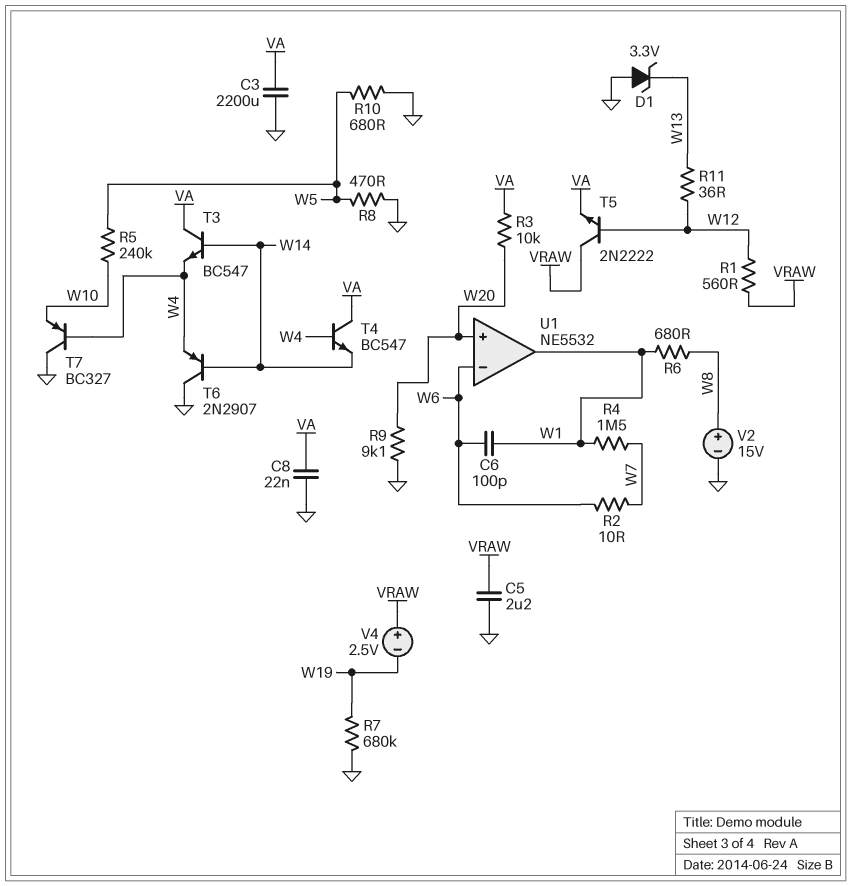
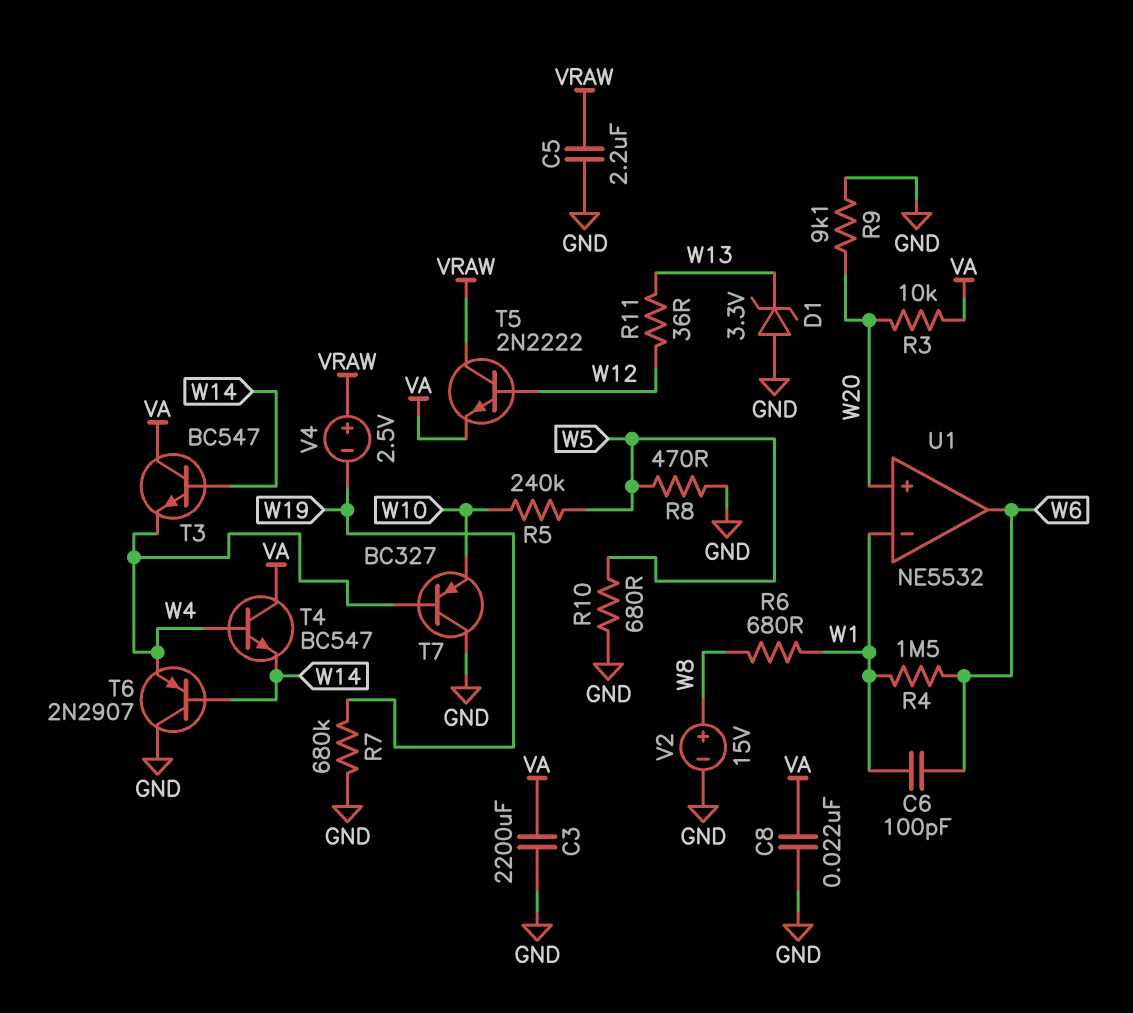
R1: 560 (VRAW, W12) -> none
R2: 10 (W6, W7) -> none
R4: 1.5M (W1, W7) -> 1.5M (W1, W6)
U1 pin in-: W6 -> W1
U1 pin out: W1 -> W6

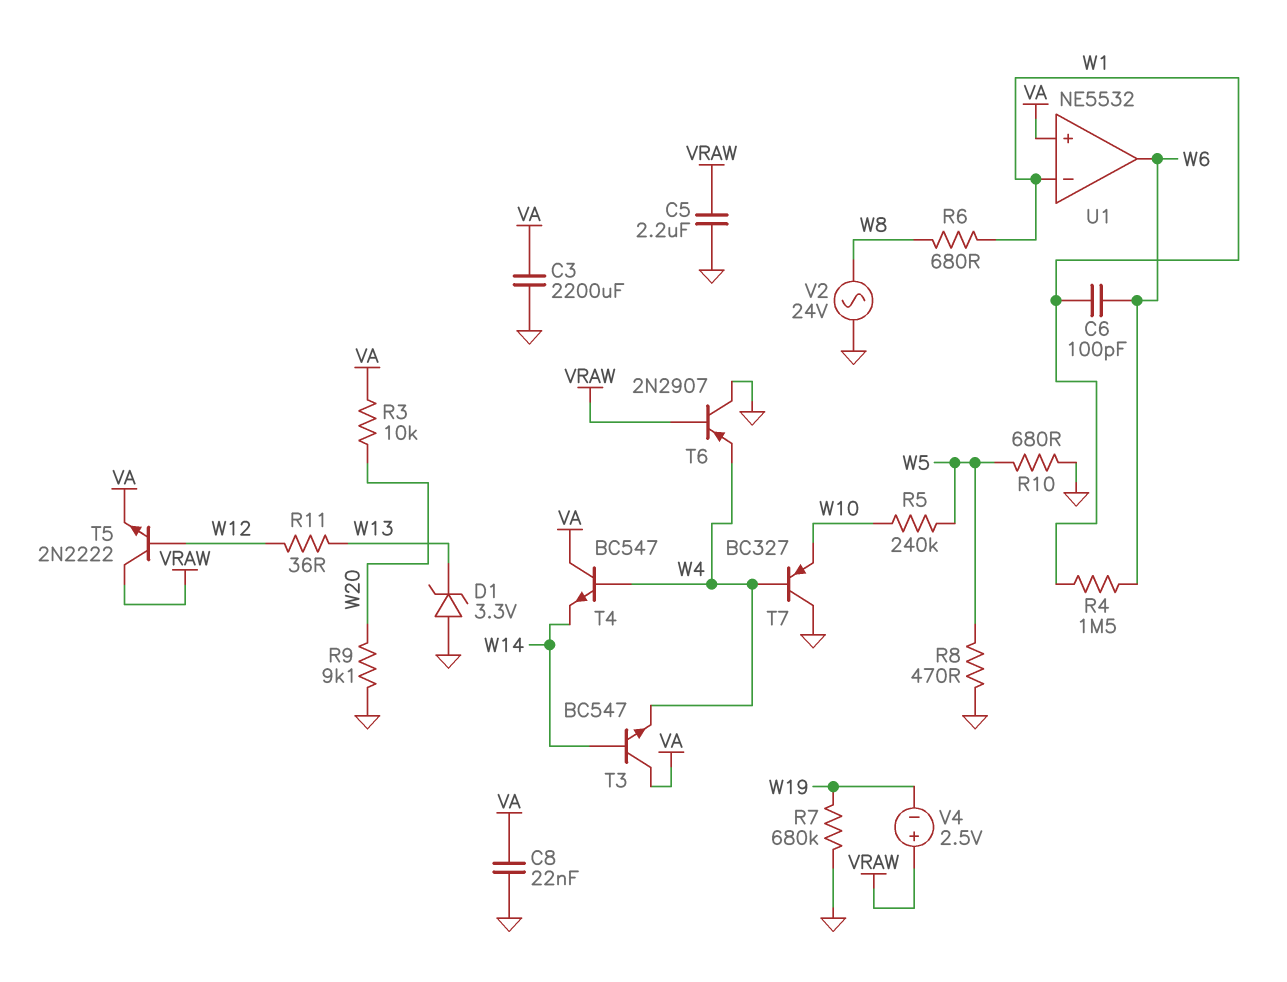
T6: PNP 2N2907 (B W14, C GND, E W4) -> PNP 2N2907 (B VRAW, C GND, E W4)
U1 pin in+: W20 -> VA
V2: 15V (plus W8, minus GND) -> AC 24V (GND, W8)

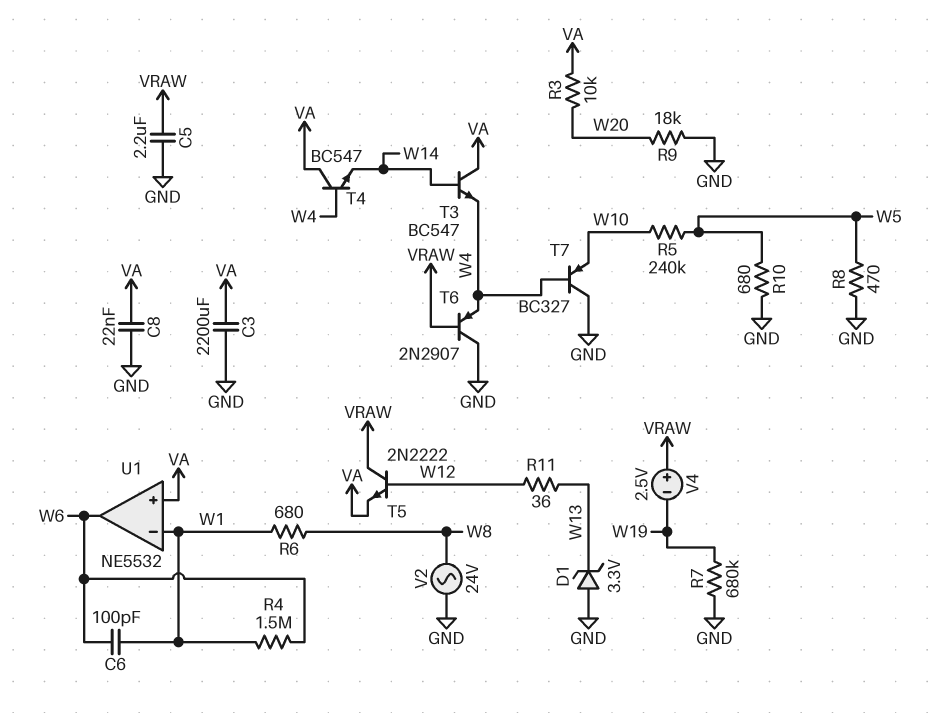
R9: 9.1k (GND, W20) -> 18k (GND, W20)

